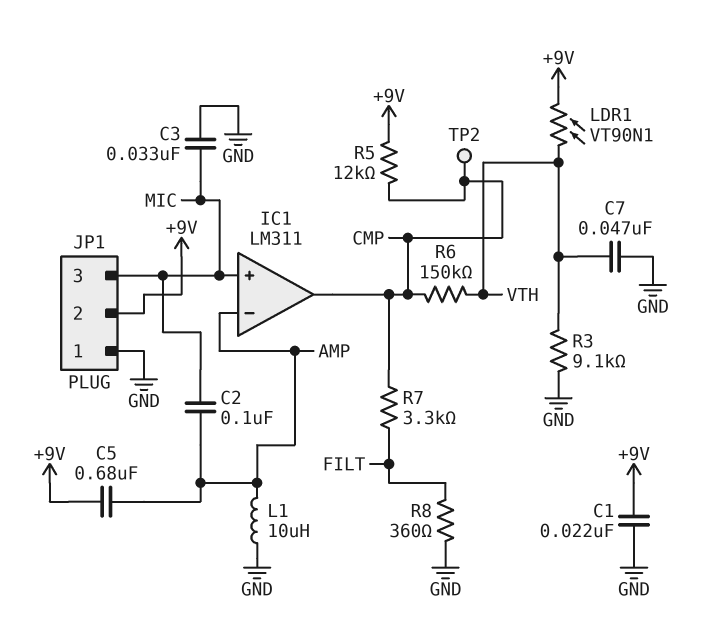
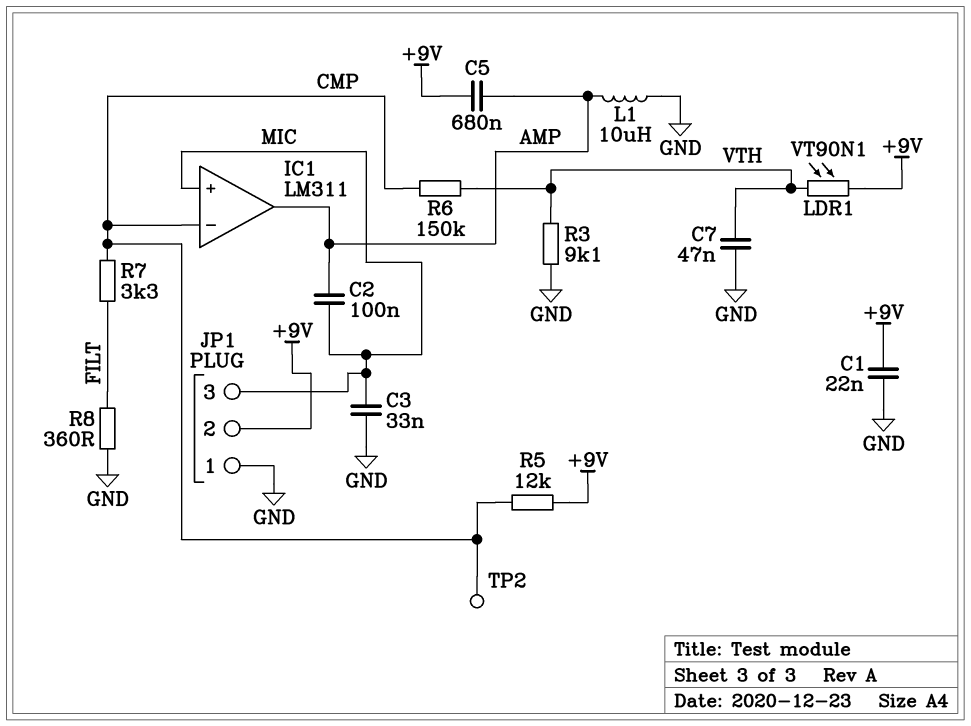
IC1 pin in-: AMP -> CMP
IC1 pin out: CMP -> AMP

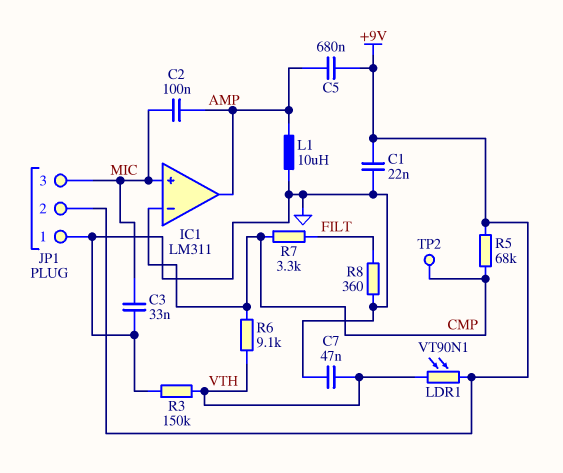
R3: 9.1k (GND, VTH) -> 150k (GND, VTH)
R5: 12k (+9V, CMP) -> 68k (+9V, CMP)
R6: 150k (CMP, VTH) -> 9.1k (CMP, VTH)

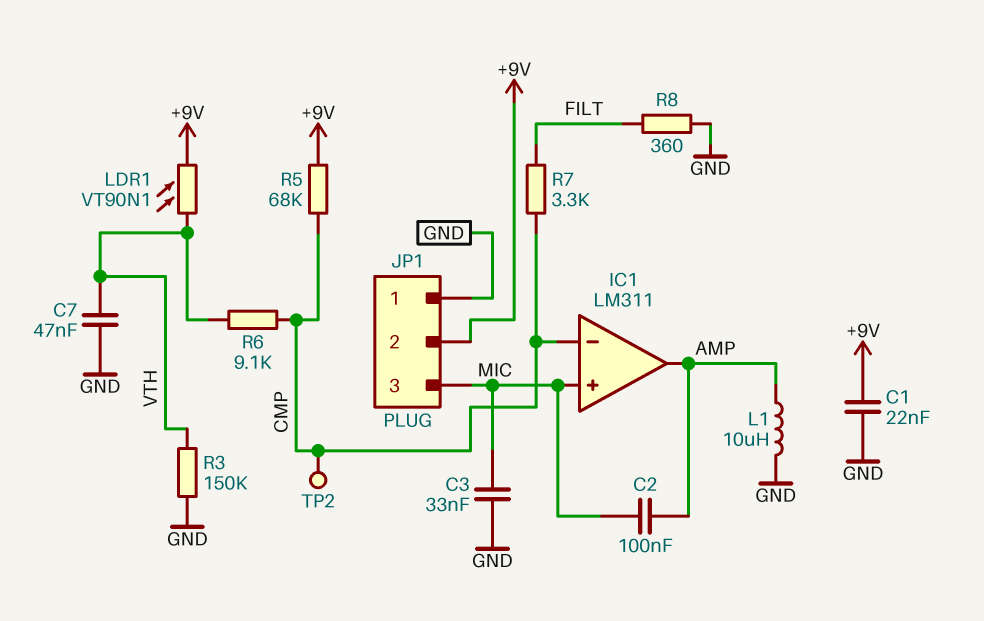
C5: 680nF (+9V, AMP) -> none

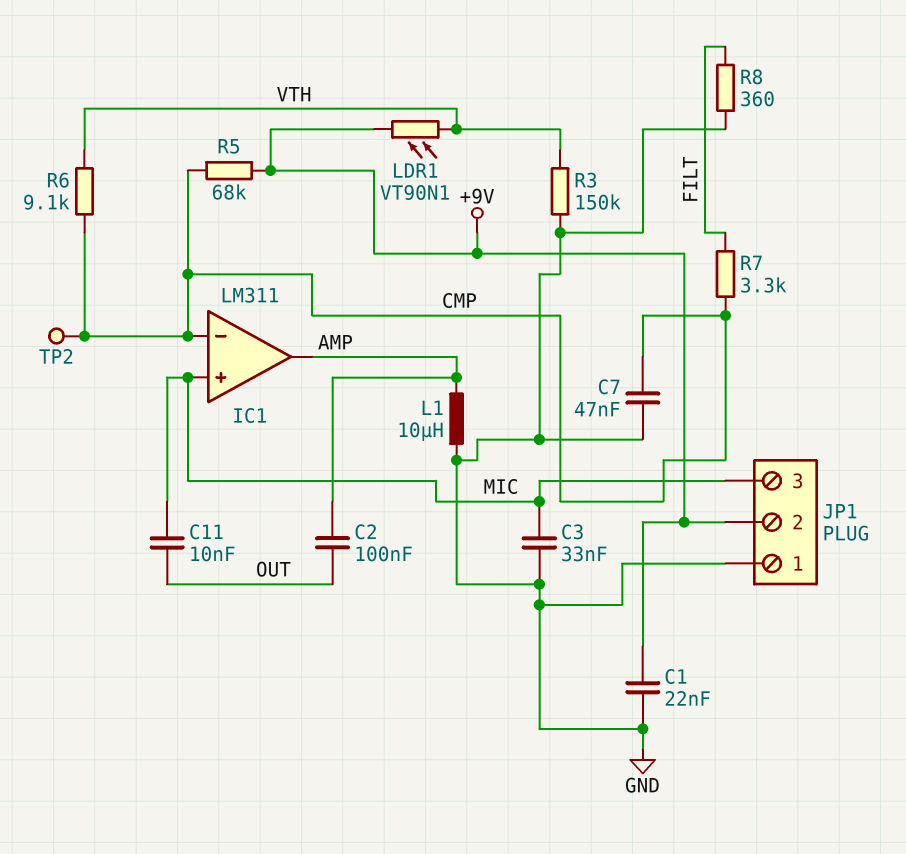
C2: 100nF (AMP, MIC) -> 100nF (AMP, OUT)
C7: 47nF (GND, VTH) -> 47nF (CMP, GND)
C11: none -> 10nF (MIC, OUT)

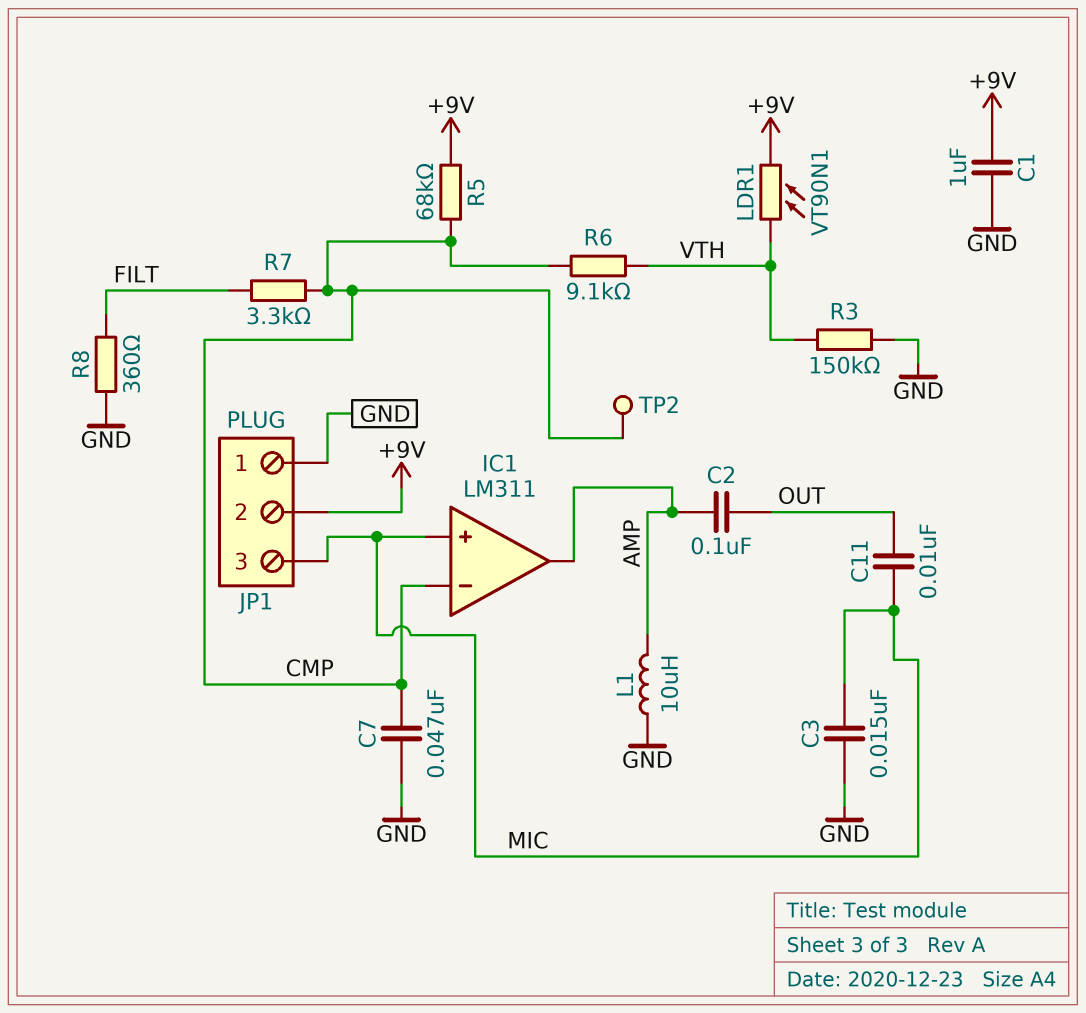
C1: 22nF (+9V, GND) -> 1uF (+9V, GND)
C3: 33nF (GND, MIC) -> 15nF (GND, MIC)

